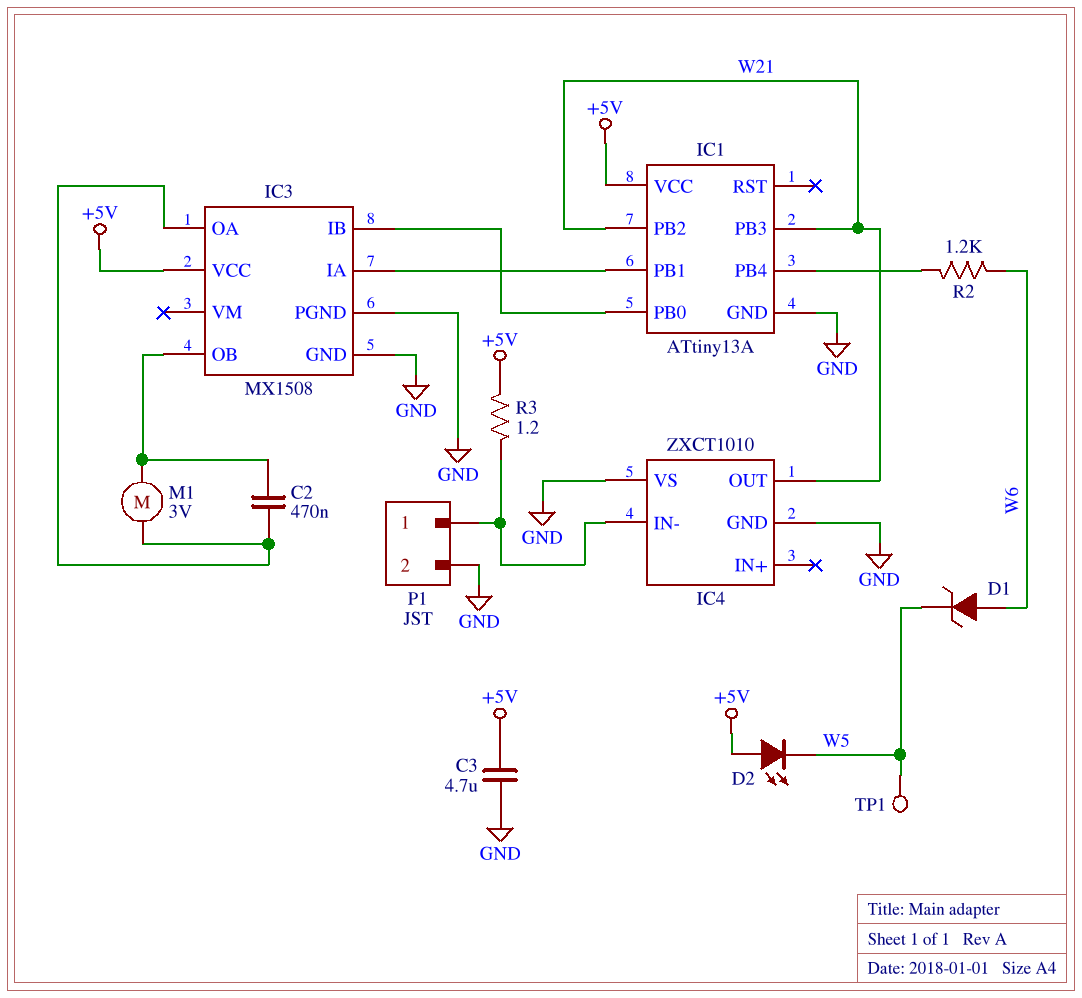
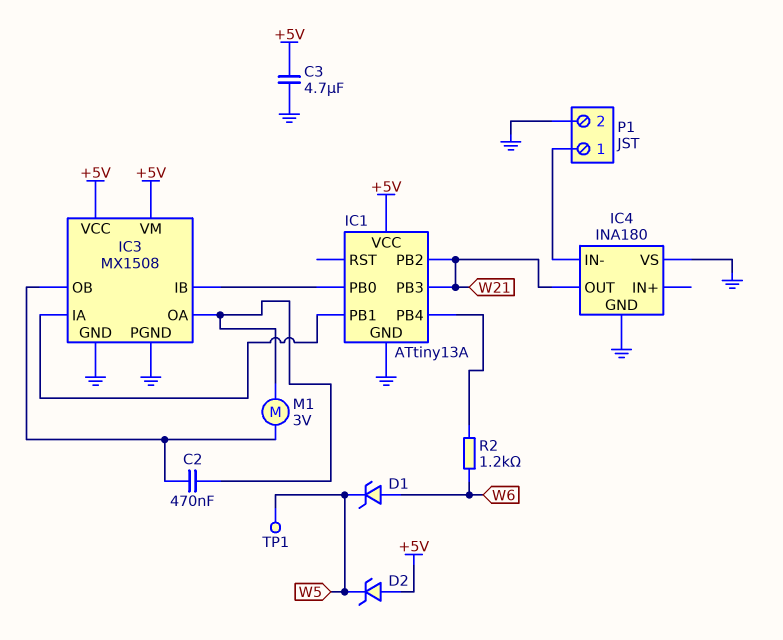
D2: LED (A +5V, K W5) -> zener (A +5V, K W5)
IC3 pin VM: none -> +5V
IC4: ZXCT1010 -> INA180
R3: 1.2 (+5V, IC4/IN-) -> none

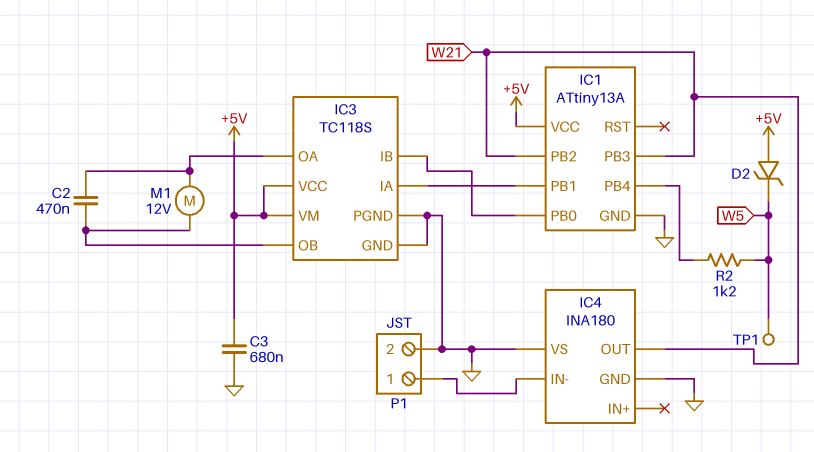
C3: 4.7uF (+5V, GND) -> 680nF (+5V, GND)
D1: zener (A W6, K W5) -> none
IC3: MX1508 -> TC118S
M1: motor 3V (IC3/OA, IC3/OB) -> motor 12V (IC3/OA, IC3/OB)
R2: 1.2k (IC1/PB4, W6) -> 1.2k (IC1/PB4, W5)

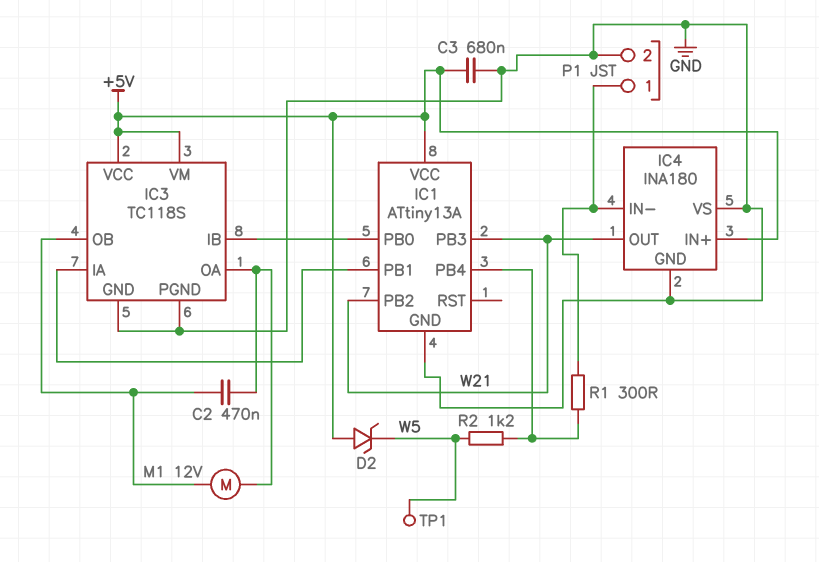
IC4 pin IN+: none -> +5V
R1: none -> 300 (IC1/PB4, IC4/IN-)

